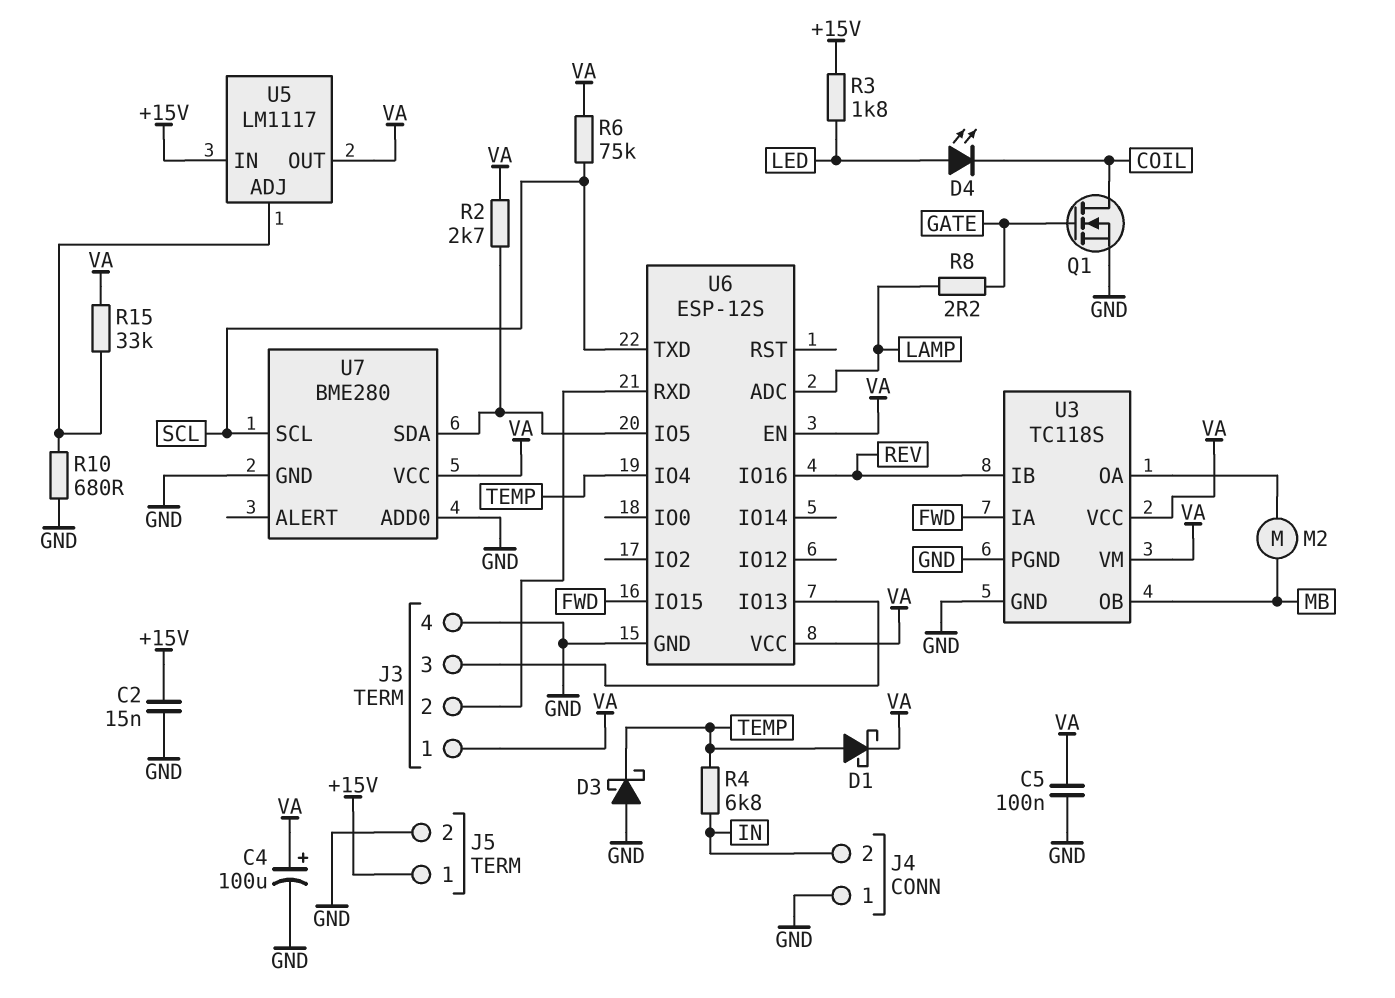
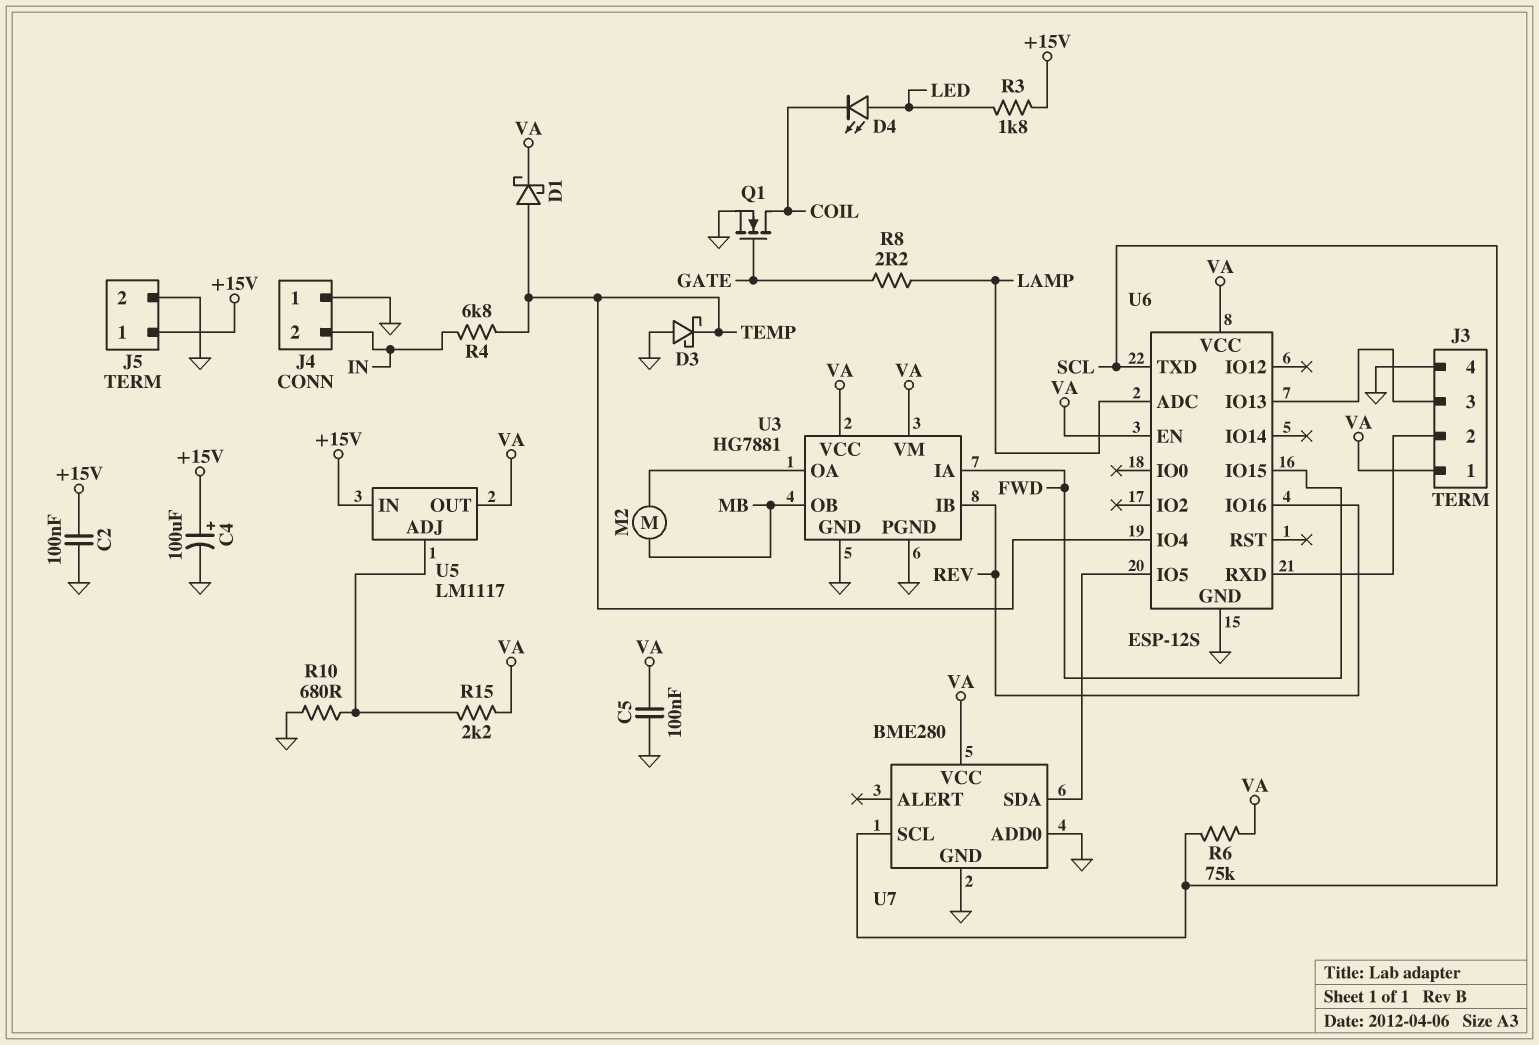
C2: 15nF (+15V, GND) -> 100nF (+15V, GND)
C4: 100uF (plus VA, minus GND) -> 100uF (plus +15V, minus GND)
R2: 2.7k (U6/IO5, VA) -> none
R15: 33k (U5/ADJ, VA) -> 2.2k (U5/ADJ, VA)
U3: TC118S -> HG7881

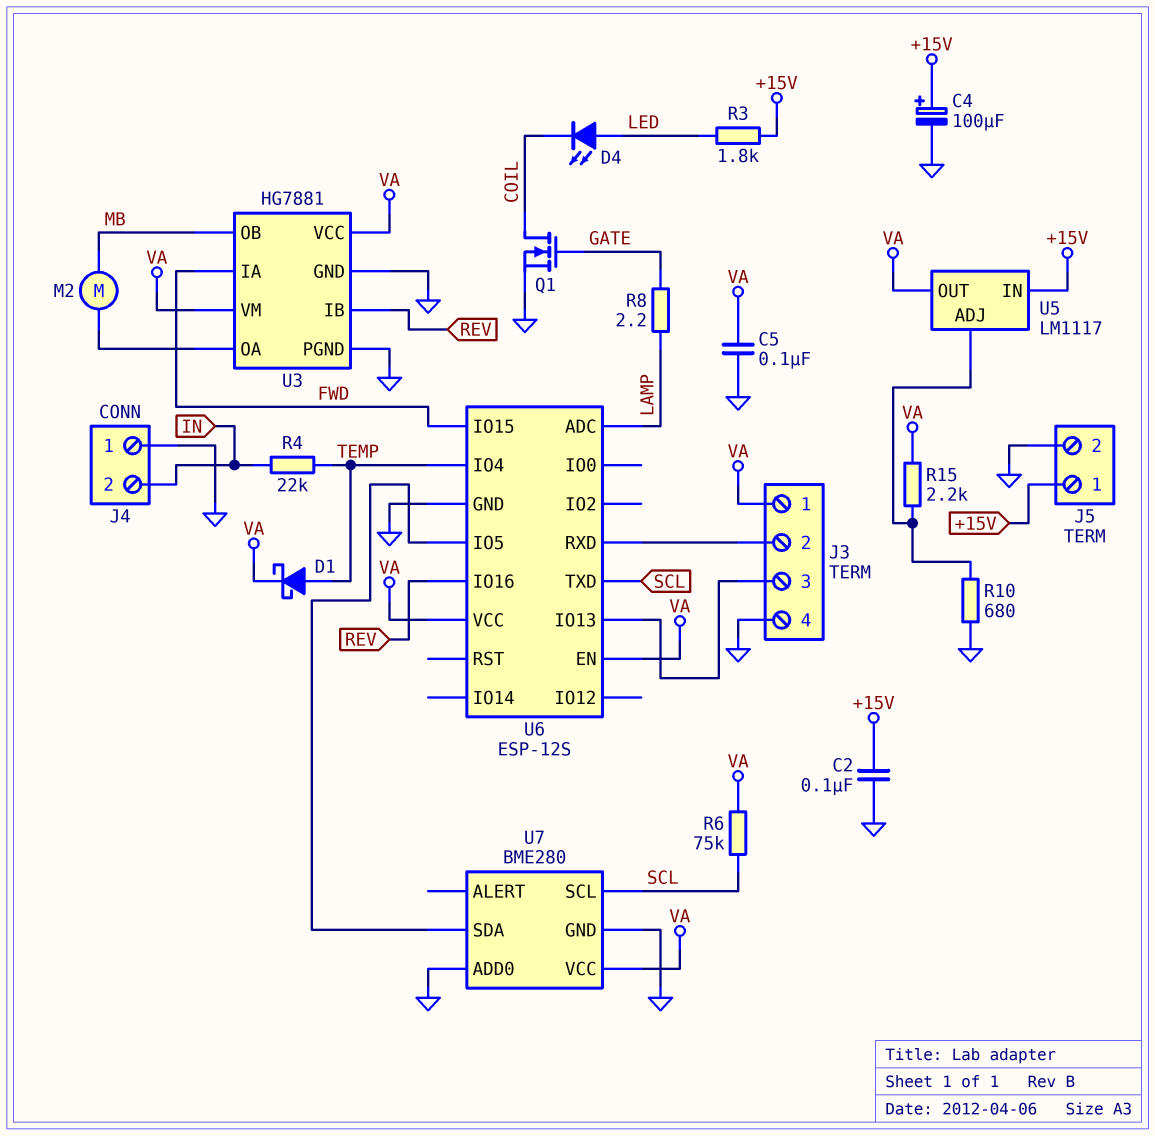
D3: schottky (A GND, K TEMP) -> none
R4: 6.8k (IN, TEMP) -> 22k (IN, TEMP)

